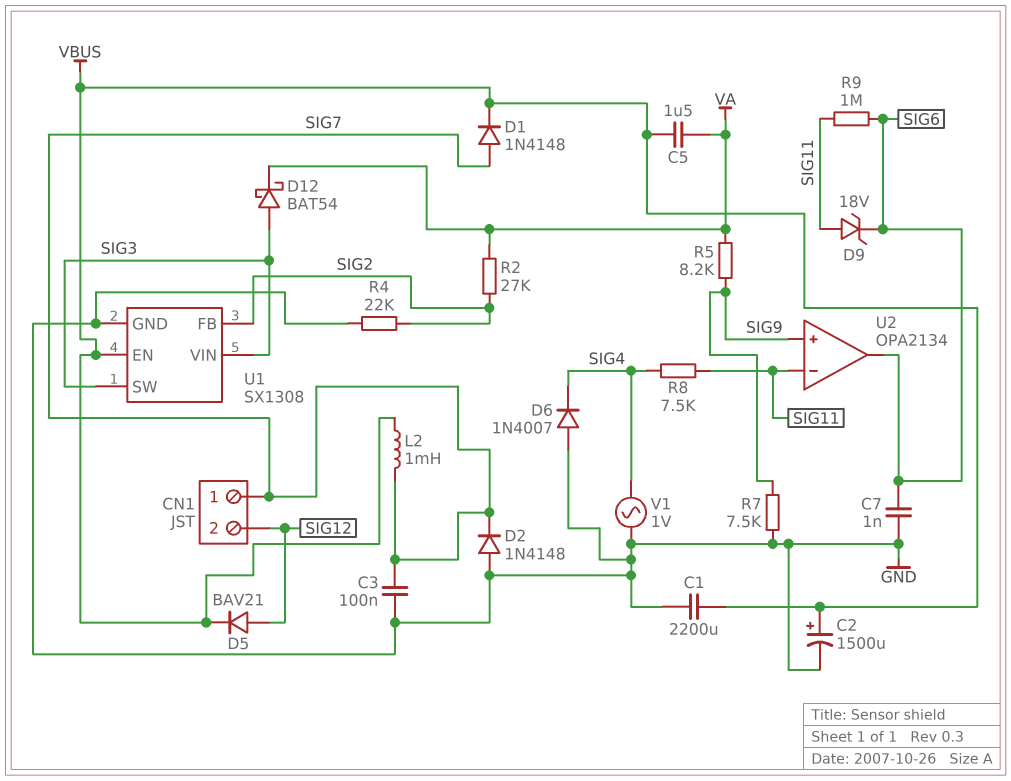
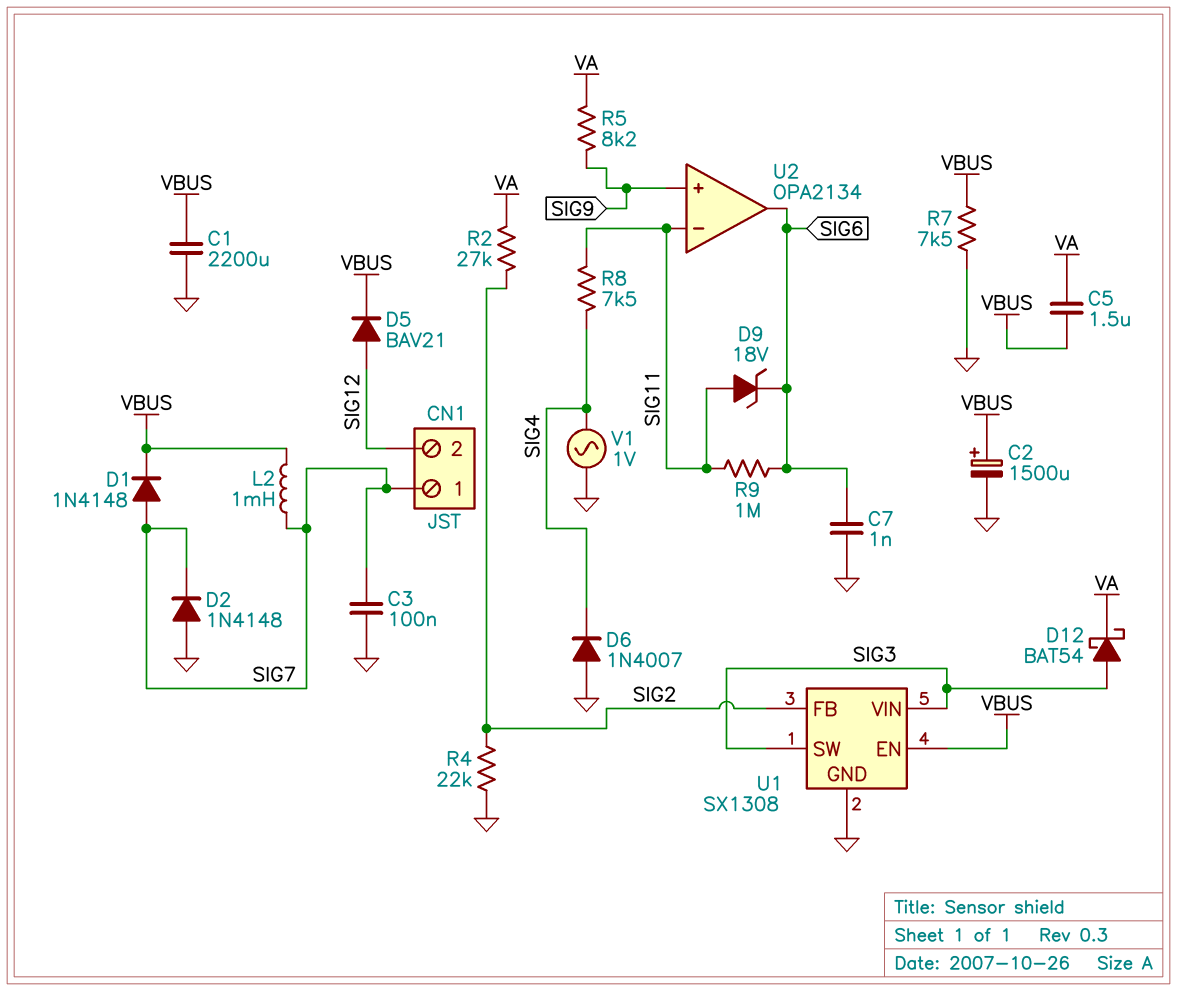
R7: 7.5k (GND, SIG9) -> 7.5k (GND, VBUS)

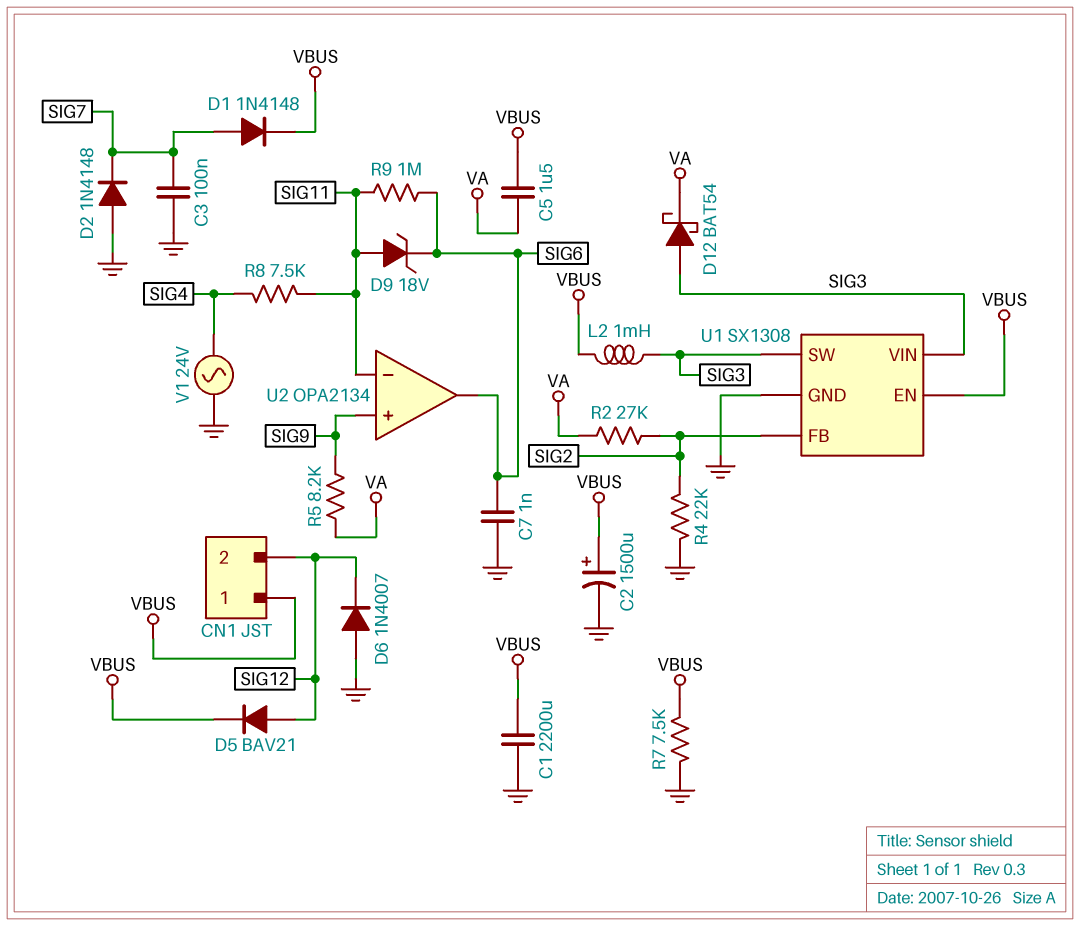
CN1 pin 1: SIG7 -> VBUS
D6: diode 1N4007 (A GND, K SIG4) -> diode 1N4007 (A GND, K SIG12)
L2: 1mH (SIG7, VBUS) -> 1mH (SIG3, VBUS)
V1: AC 1V (GND, SIG4) -> AC 24V (GND, SIG4)

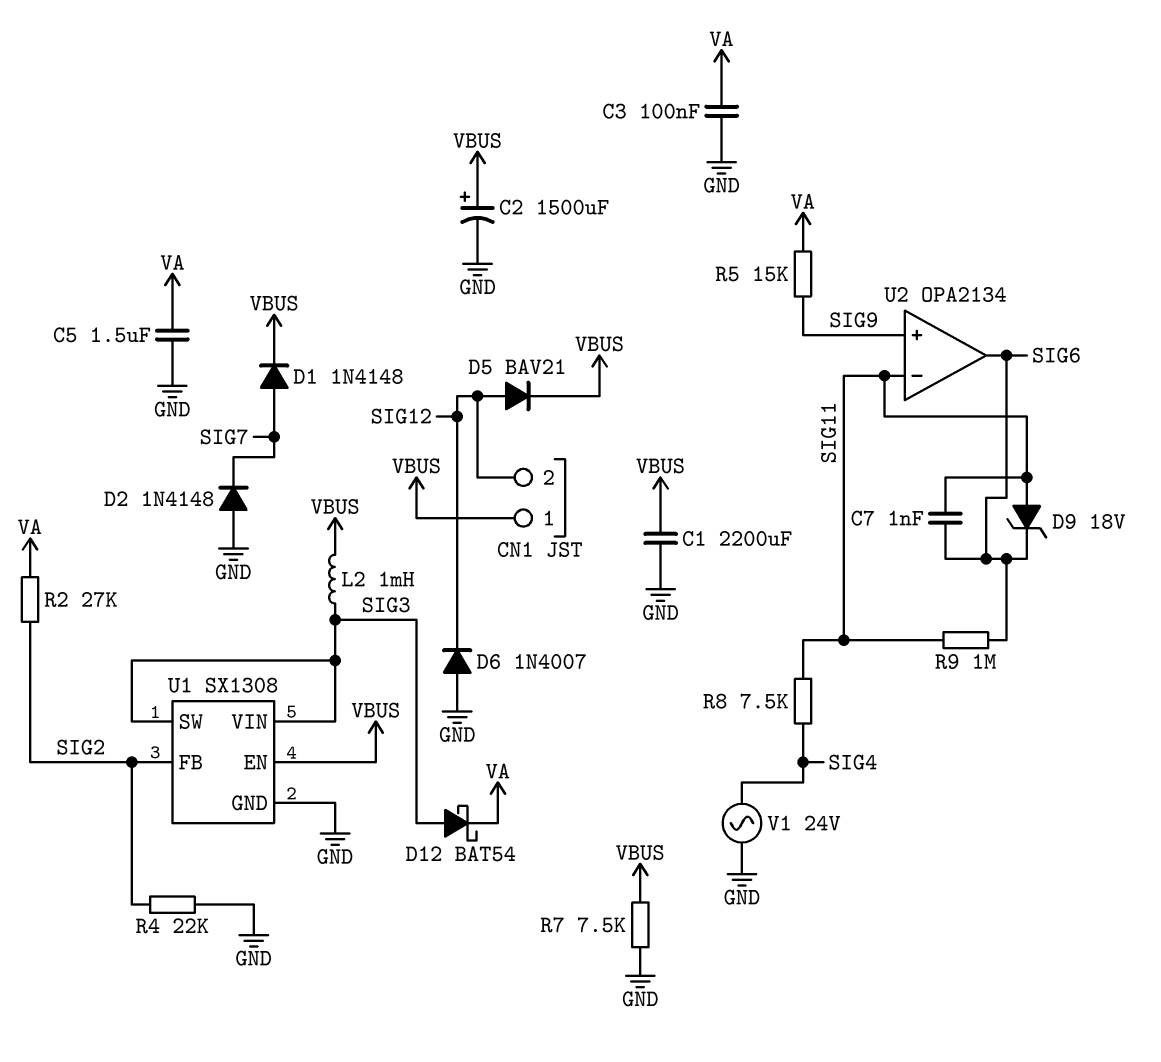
C3: 100nF (GND, SIG7) -> 100nF (GND, VA)
C5: 1.5uF (VA, VBUS) -> 1.5uF (GND, VA)
C7: 1nF (GND, SIG6) -> 1nF (SIG6, SIG11)
R5: 8.2k (SIG9, VA) -> 15k (SIG9, VA)

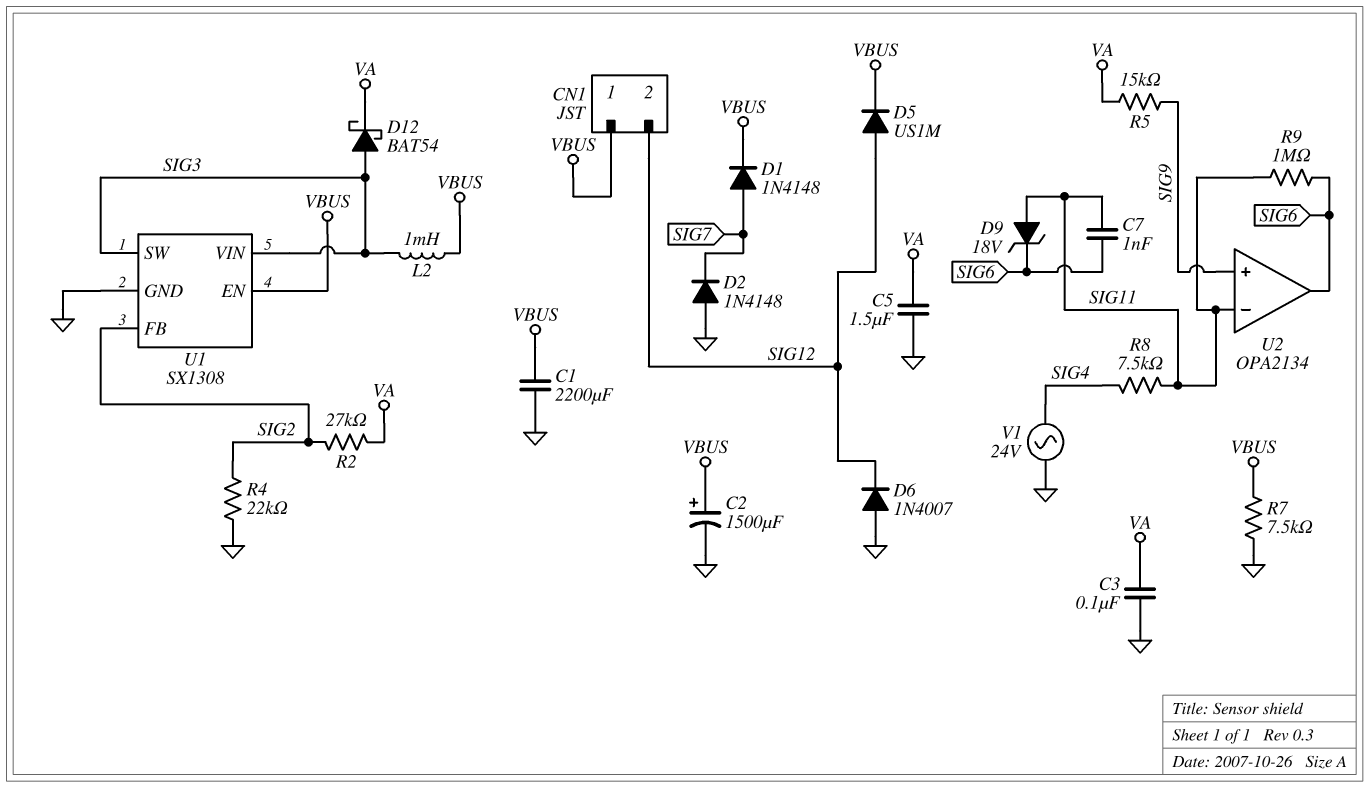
D5: diode BAV21 (A SIG12, K VBUS) -> diode US1M (A SIG12, K VBUS)

